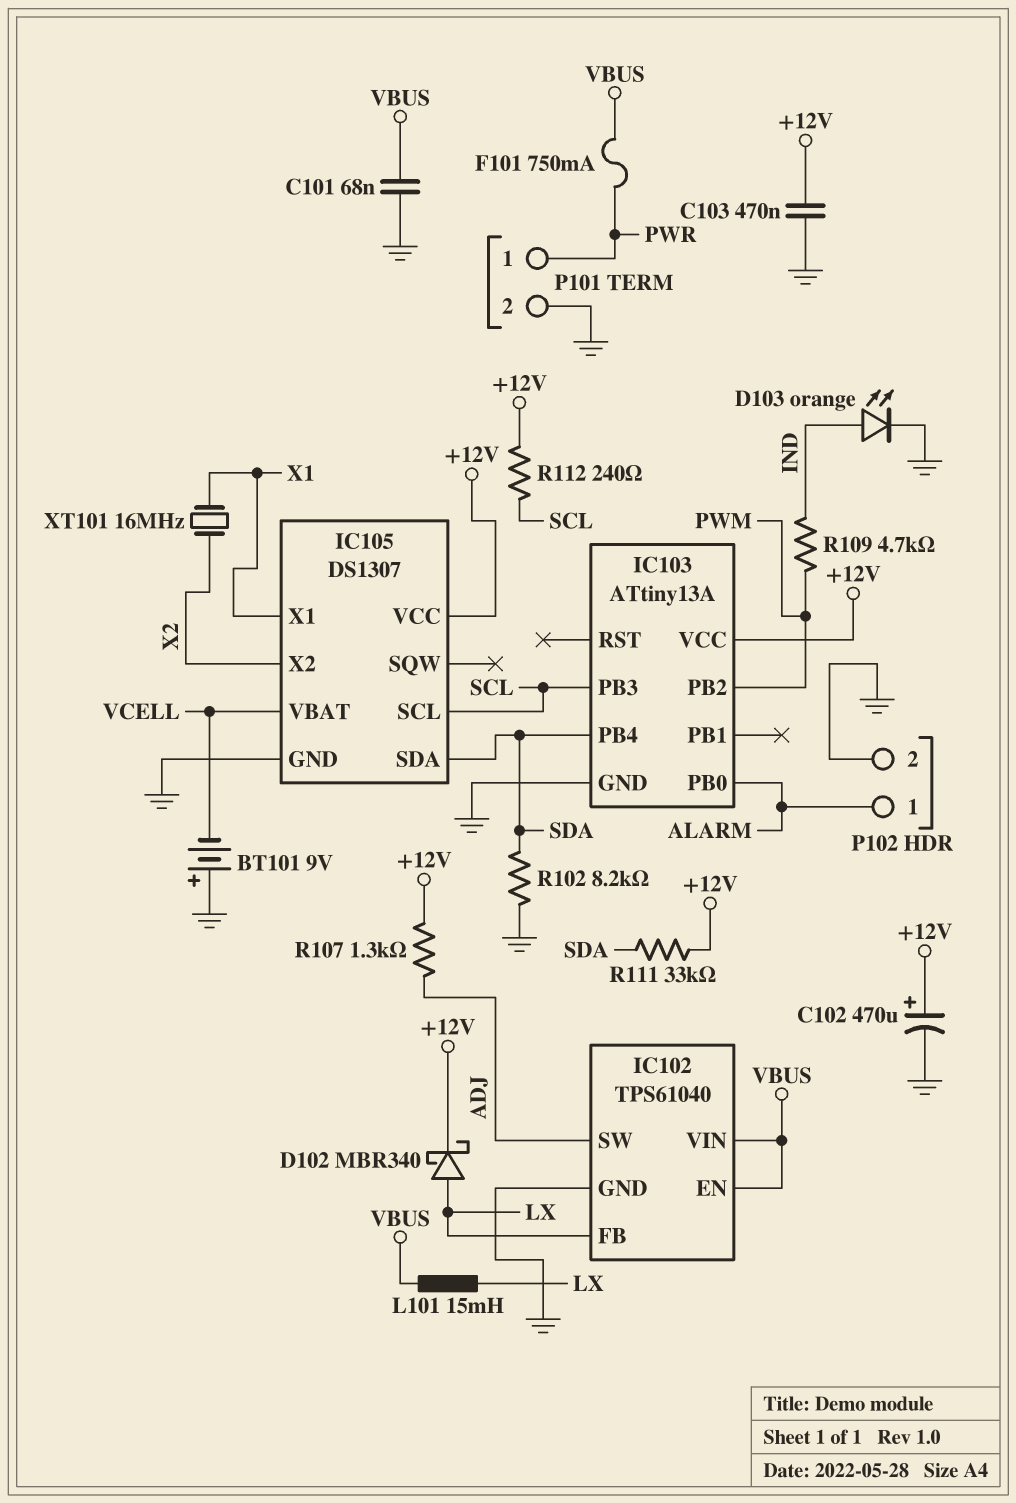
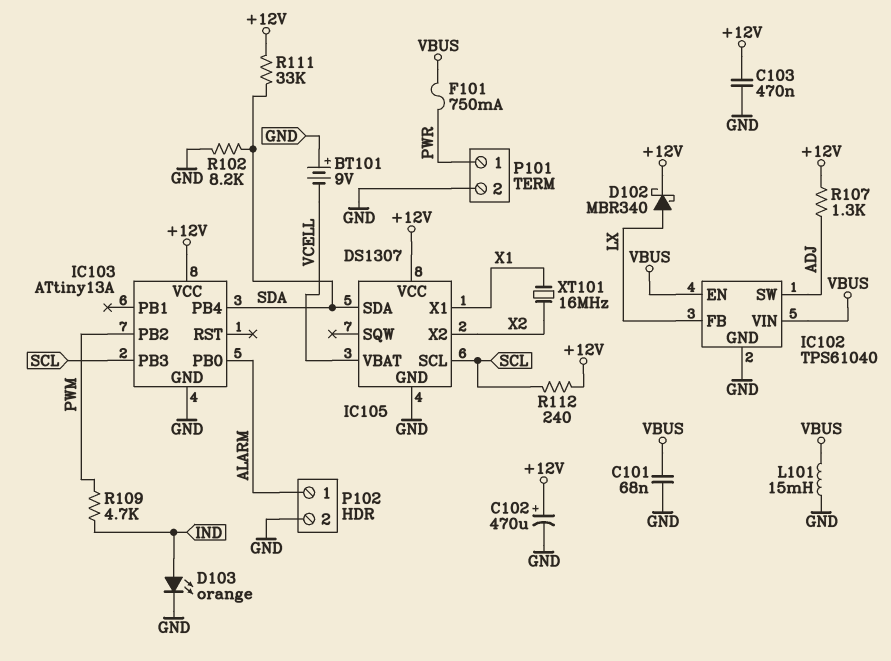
L101: 15mH (LX, VBUS) -> 15mH (GND, VBUS)

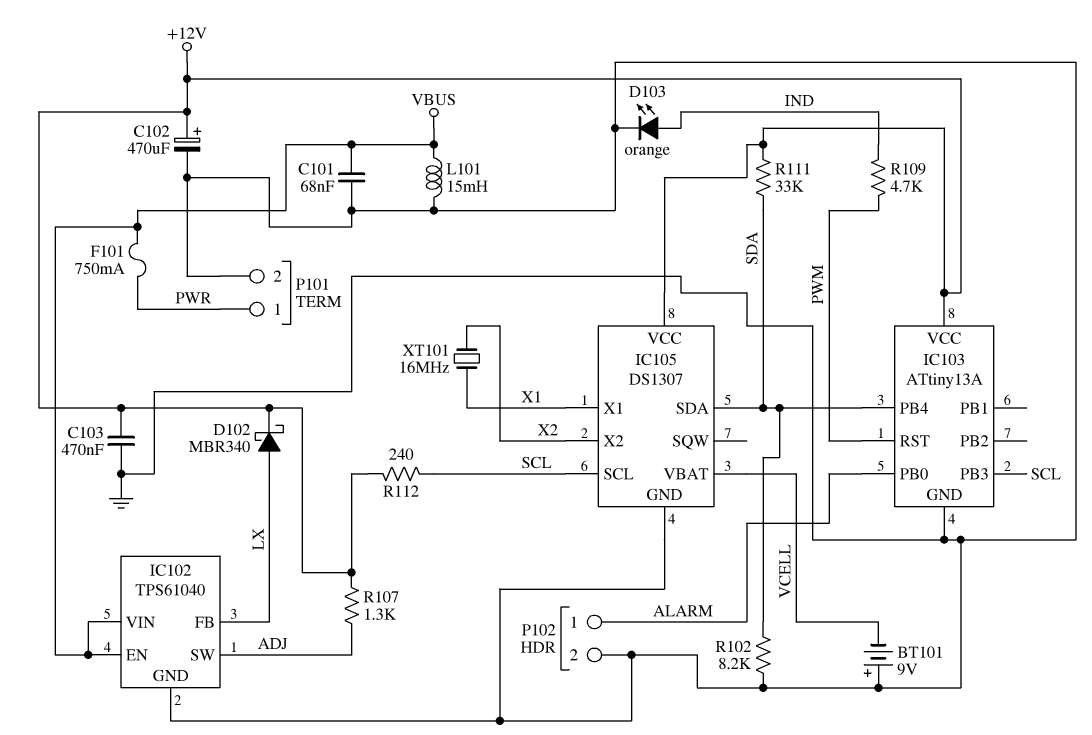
IC103 pin PB2: PWM -> none
IC103 pin RST: none -> PWM

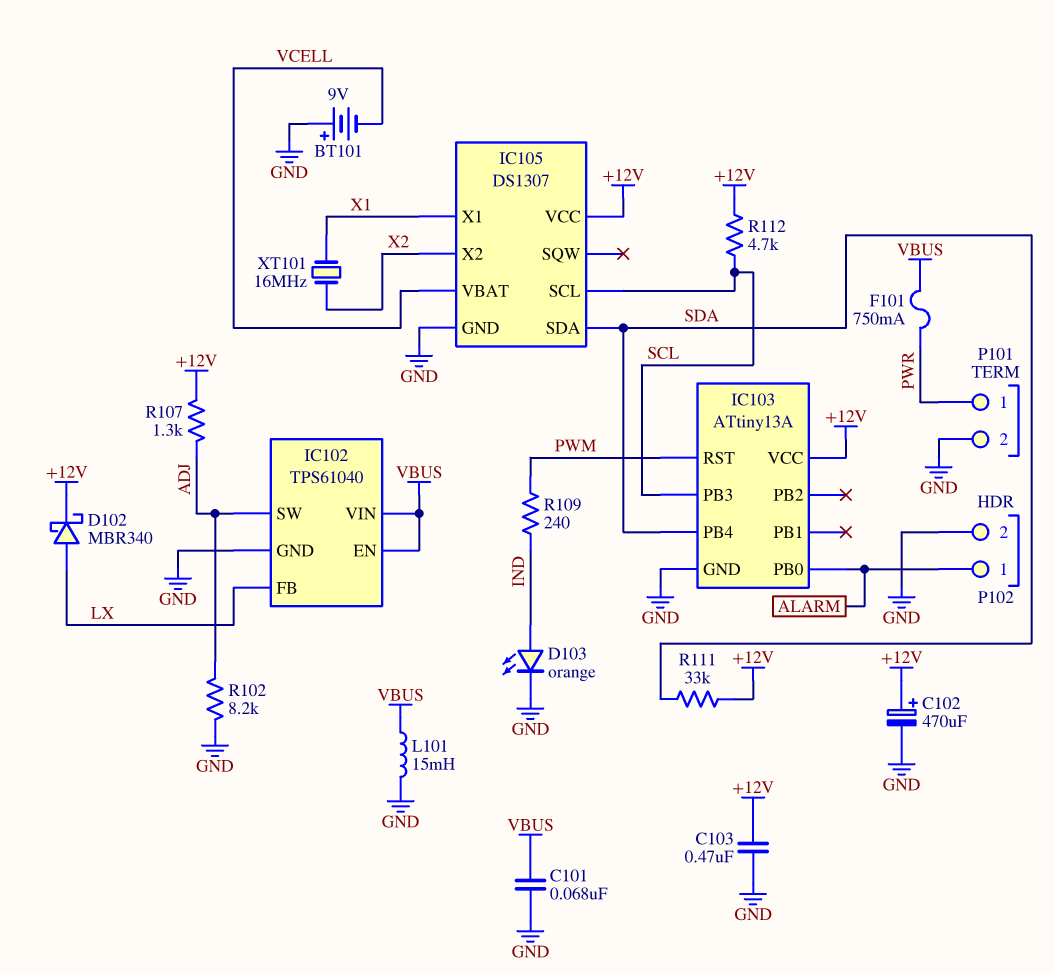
R102: 8.2k (GND, SDA) -> 8.2k (ADJ, GND)
R109: 4.7k (IND, PWM) -> 240 (IND, PWM)
R112: 240 (+12V, SCL) -> 4.7k (+12V, SCL)

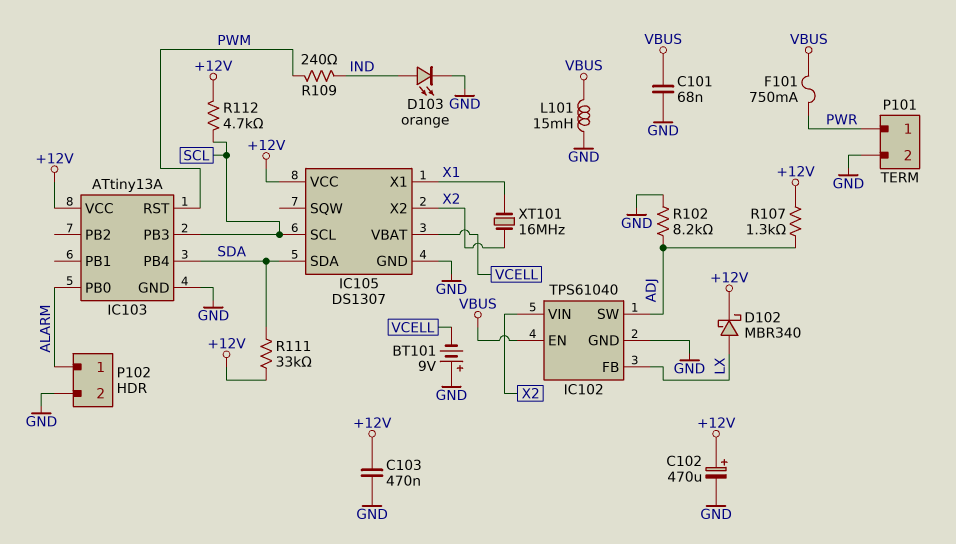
IC102 pin VIN: VBUS -> X2

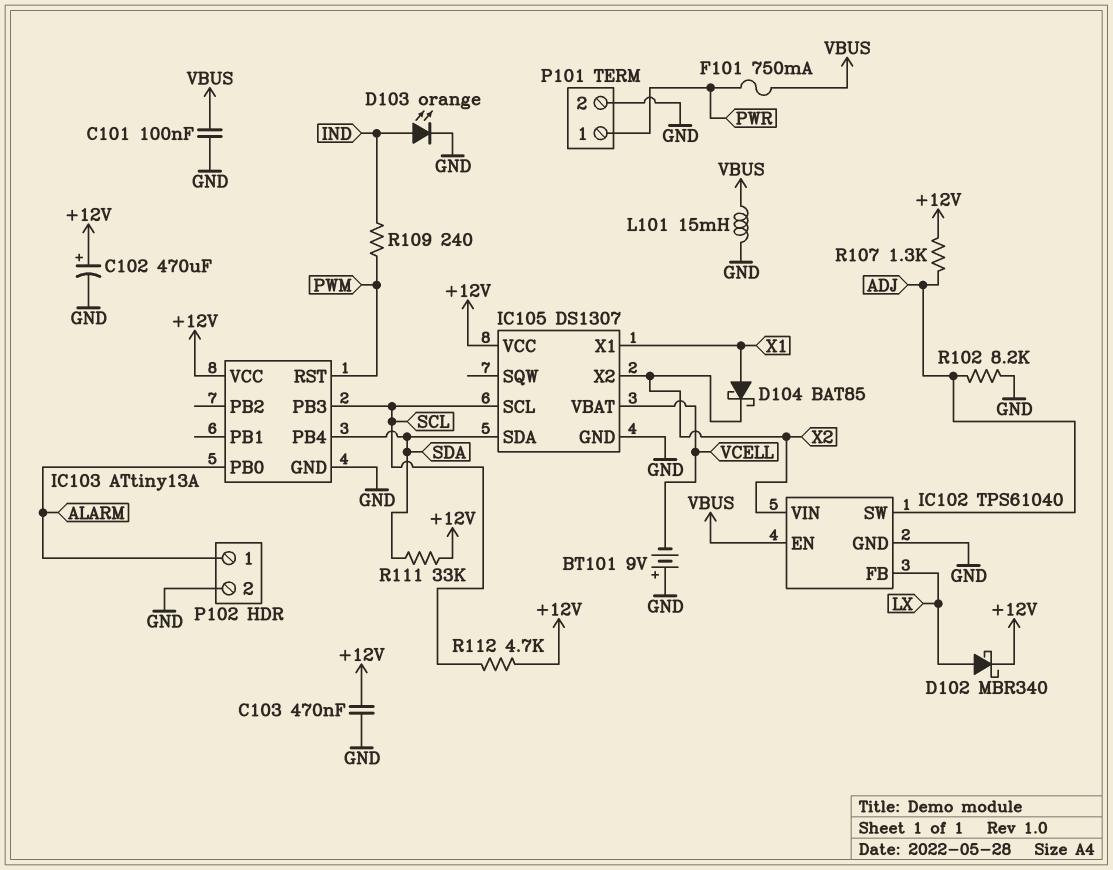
C101: 68nF (GND, VBUS) -> 100nF (GND, VBUS)
D104: none -> schottky BAT85 (A X1, K X2)
XT101: 16MHz (X1, X2) -> none

